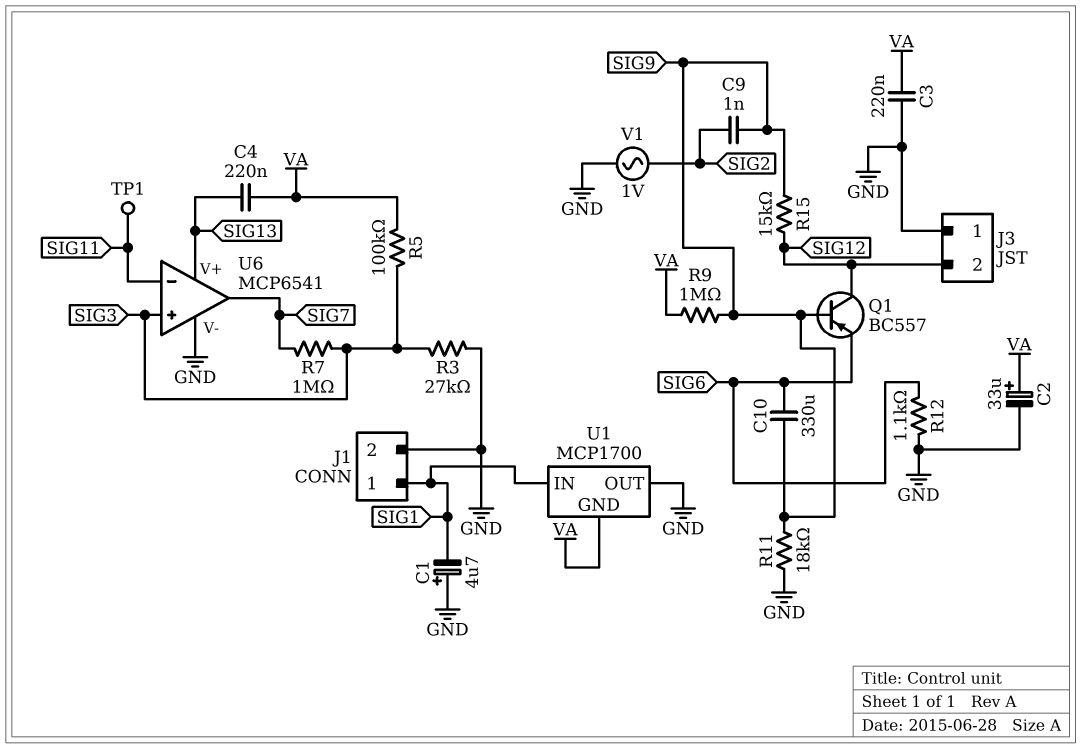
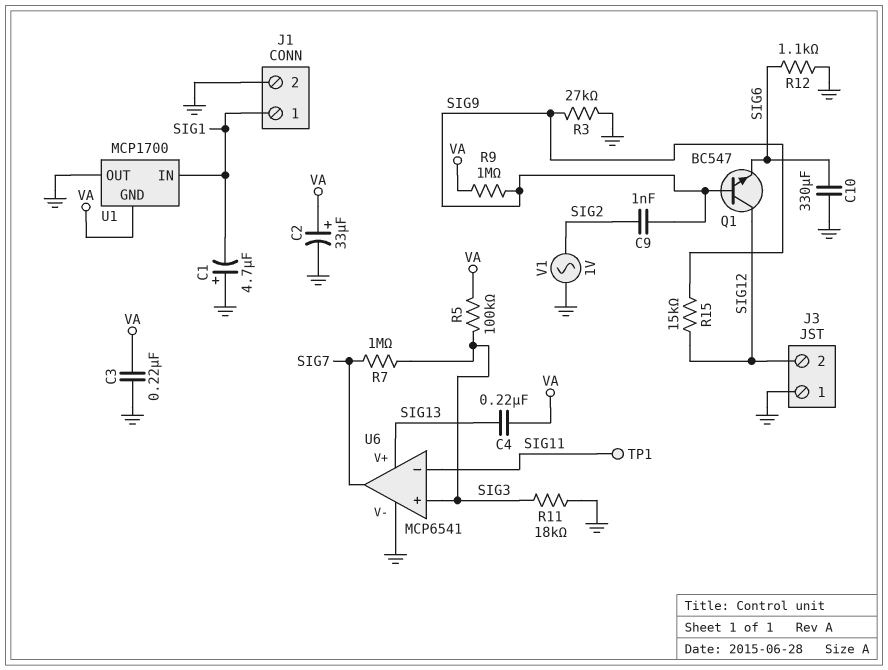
C10: 330uF (SIG6, SIG9) -> 330uF (GND, SIG6)
Q1: PNP BC557 (B SIG9, C SIG12, E SIG6) -> NPN BC547 (B SIG9, C SIG12, E SIG6)
R3: 27k (GND, SIG3) -> 27k (GND, SIG9)
R11: 18k (GND, SIG9) -> 18k (GND, SIG3)

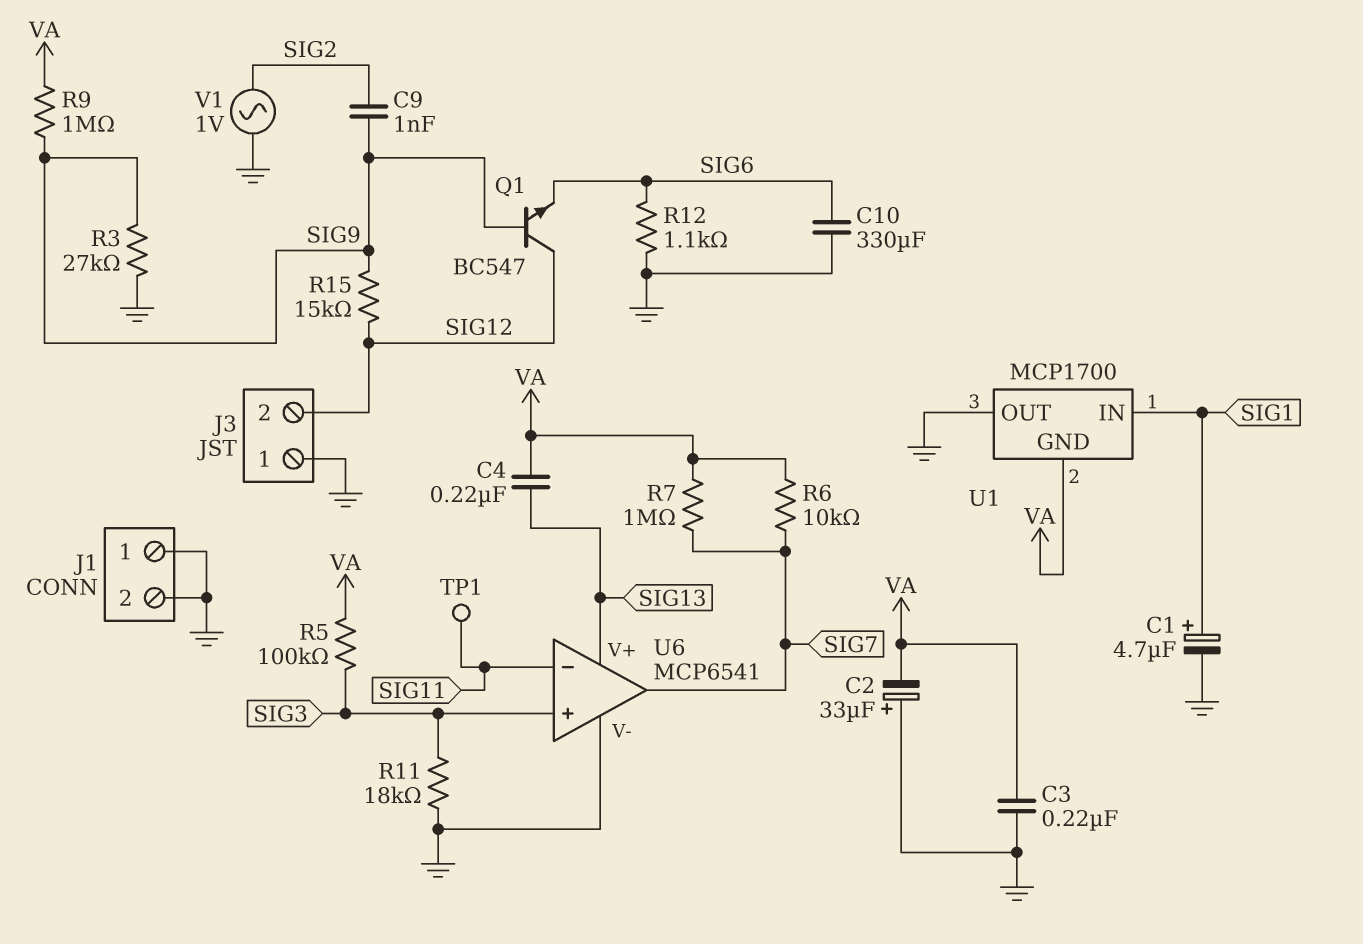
C1: 4.7uF (plus GND, minus SIG1) -> 4.7uF (plus SIG1, minus GND)
C2: 33uF (plus VA, minus GND) -> 33uF (plus GND, minus VA)
J1 pin 1: SIG1 -> GND
R6: none -> 10k (SIG7, VA)
R7: 1M (SIG3, SIG7) -> 1M (SIG7, VA)

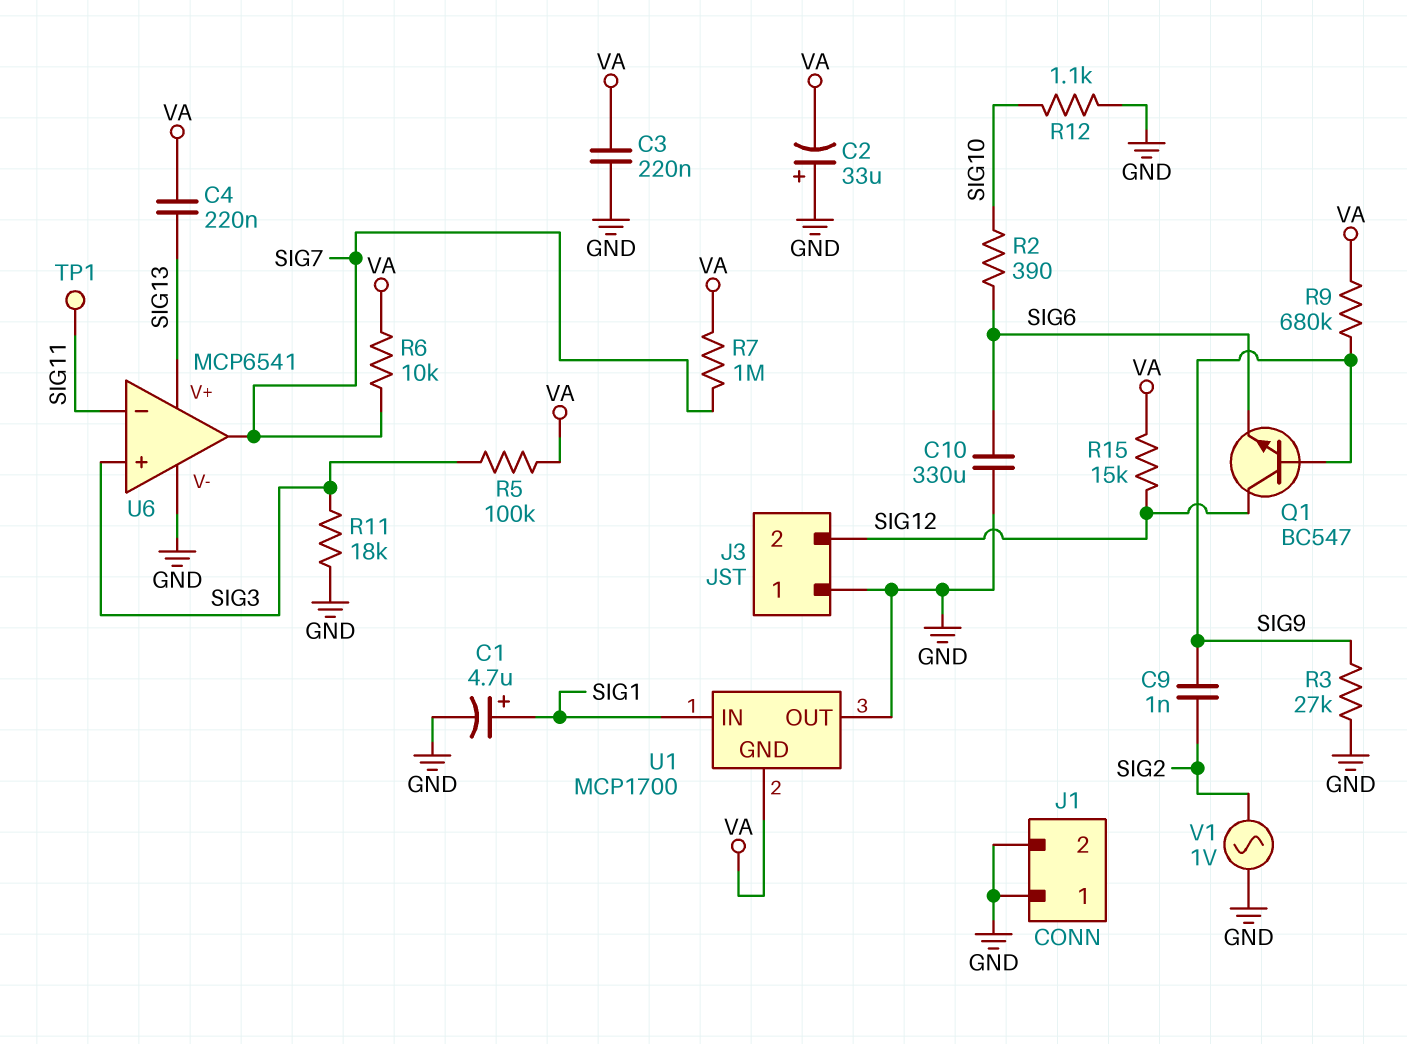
R2: none -> 390 (SIG6, SIG10)
R9: 1M (SIG9, VA) -> 680k (SIG9, VA)
R12: 1.1k (GND, SIG6) -> 1.1k (GND, SIG10)
R15: 15k (SIG9, SIG12) -> 15k (SIG12, VA)

